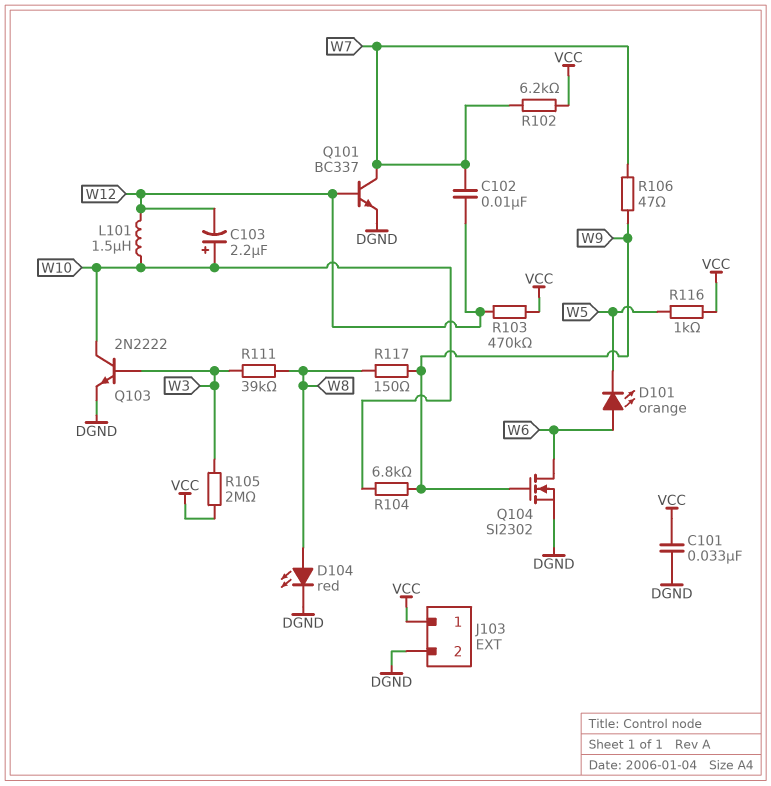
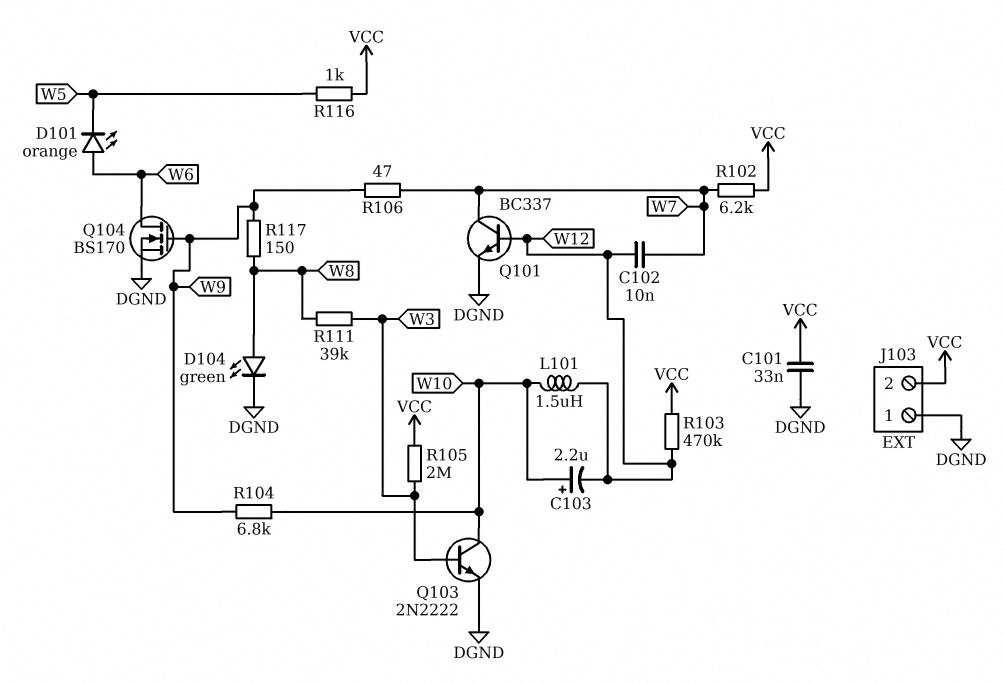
D104: LED red (A W8, K DGND) -> LED green (A W8, K DGND)
J103 pin 1: VCC -> DGND
J103 pin 2: DGND -> VCC
Q104: NMOS SI2302 (G W9, D W6, S DGND) -> NMOS BS170 (G W9, D W6, S DGND)

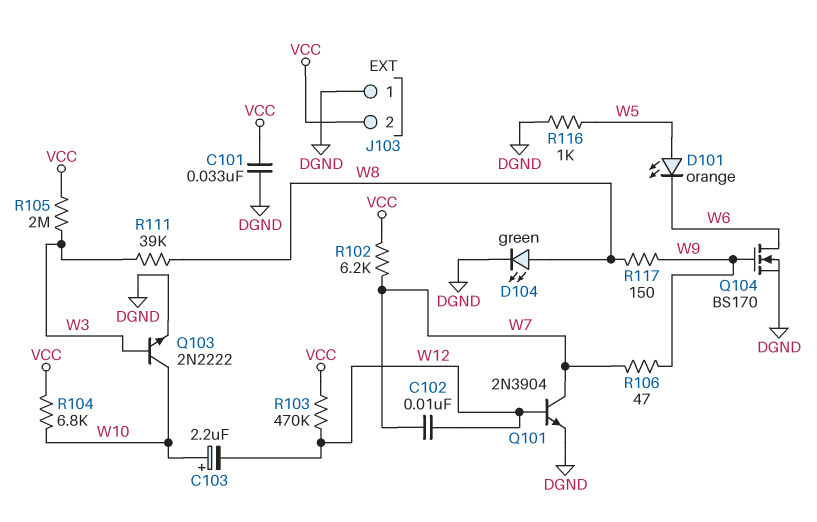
D101: LED orange (A W6, K W5) -> LED orange (A W5, K W6)
L101: 1.5uH (W10, W12) -> none
Q101: NPN BC337 (B W12, C W7, E DGND) -> NPN 2N3904 (B W12, C W7, E DGND)
R104: 6.8k (W9, W10) -> 6.8k (VCC, W10)
R116: 1k (VCC, W5) -> 1k (DGND, W5)

